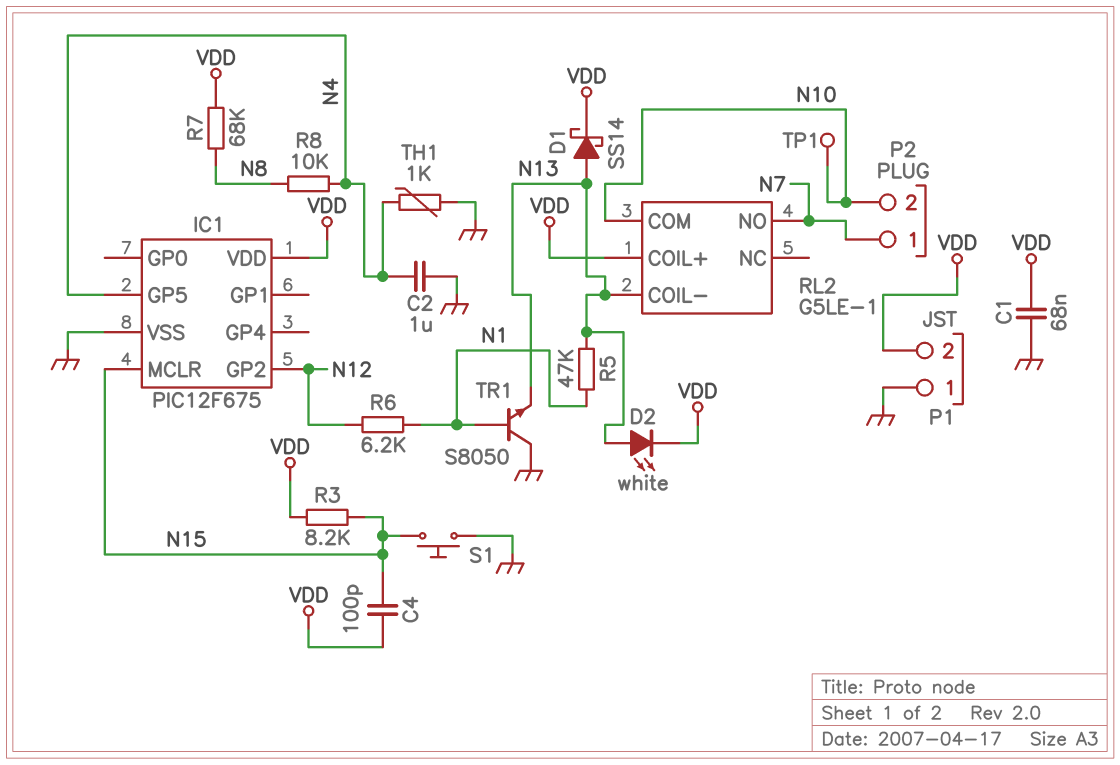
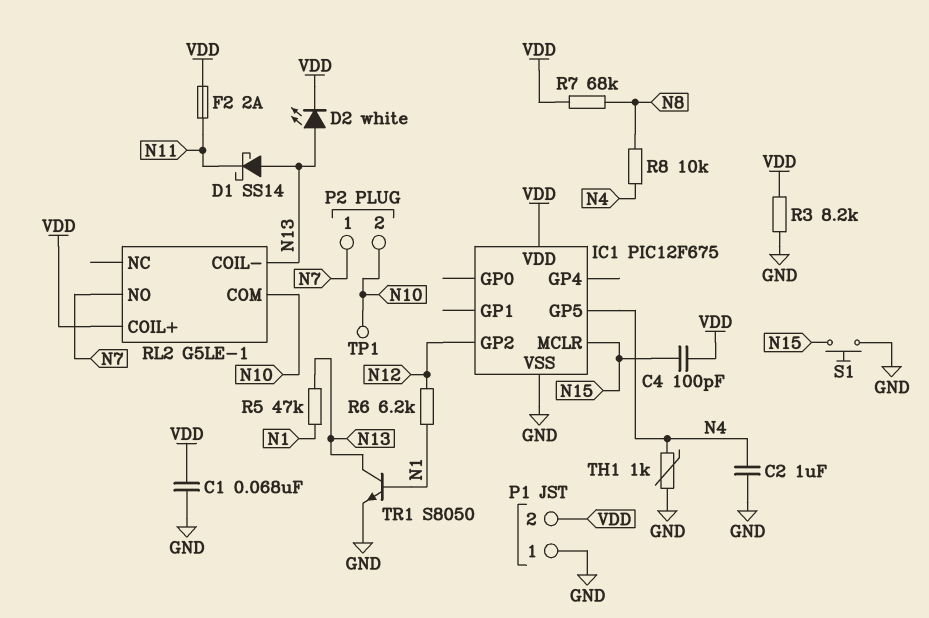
D1: schottky SS14 (A N13, K VDD) -> schottky SS14 (A N13, K N11)
F2: none -> 2A (N11, VDD)
R3: 8.2k (N15, VDD) -> 8.2k (GND, VDD)
TR1: NPN S8050 (B N1, C GND, E N13) -> NPN S8050 (B N1, C N13, E GND)

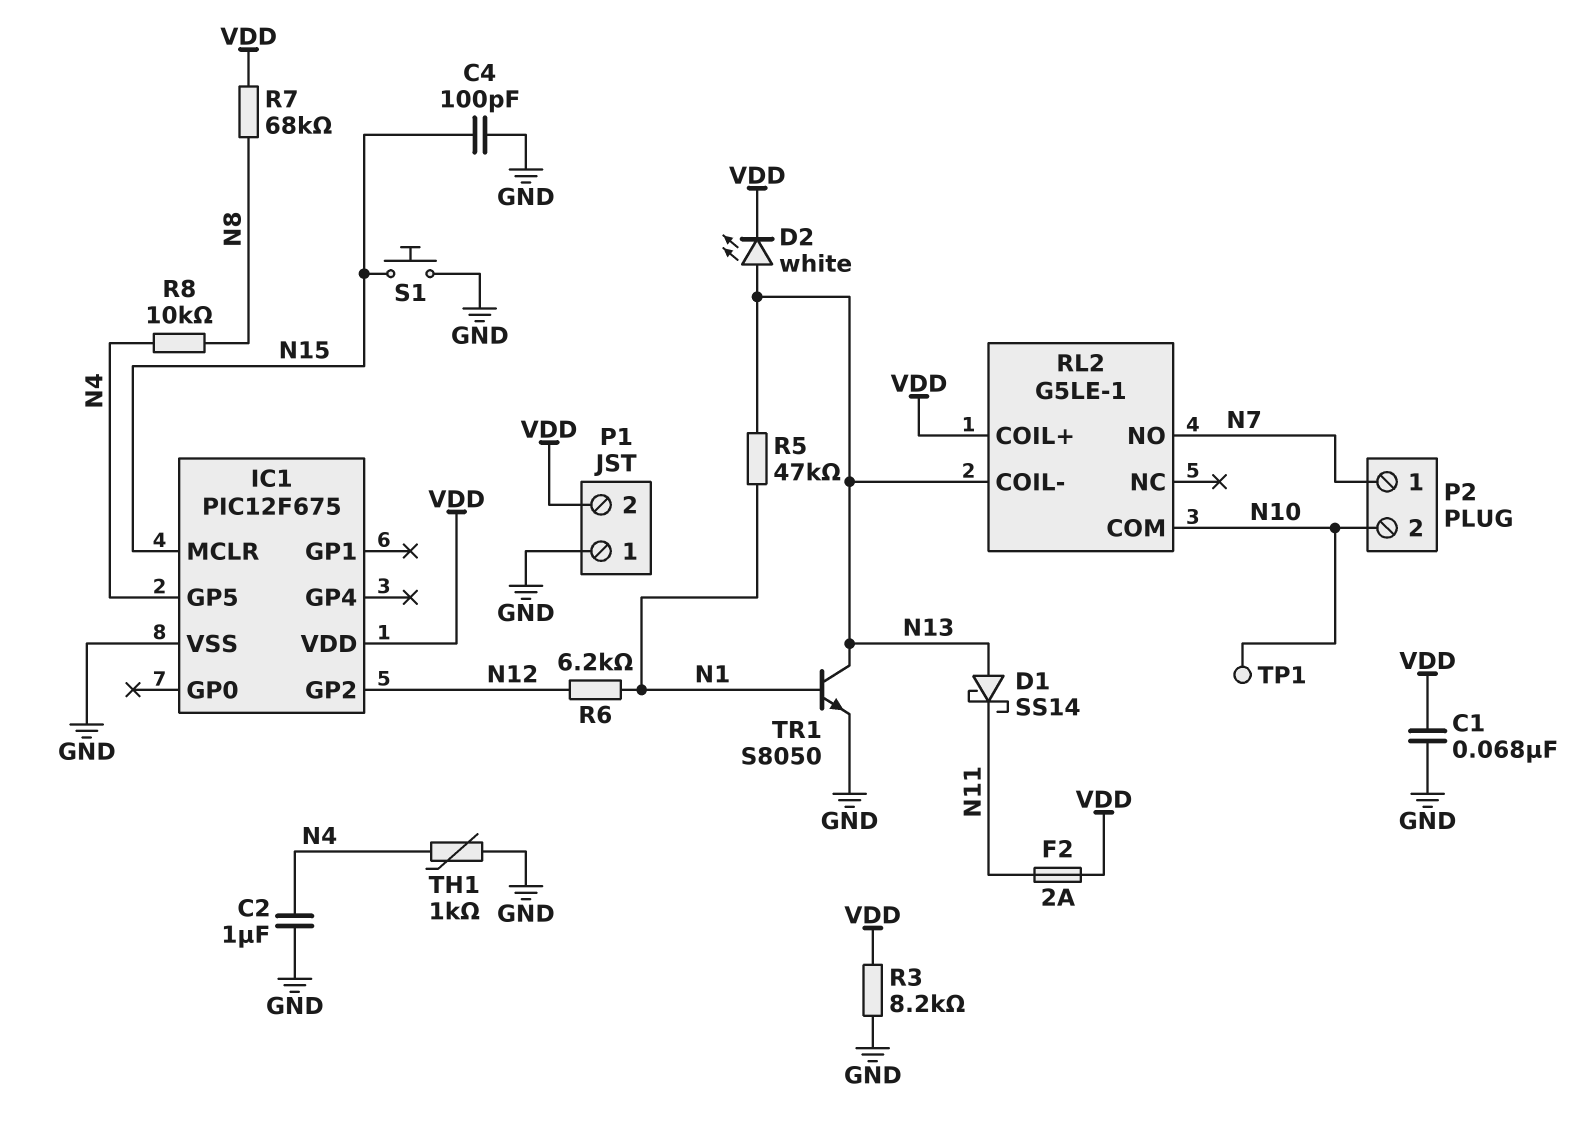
C4: 100pF (N15, VDD) -> 100pF (GND, N15)

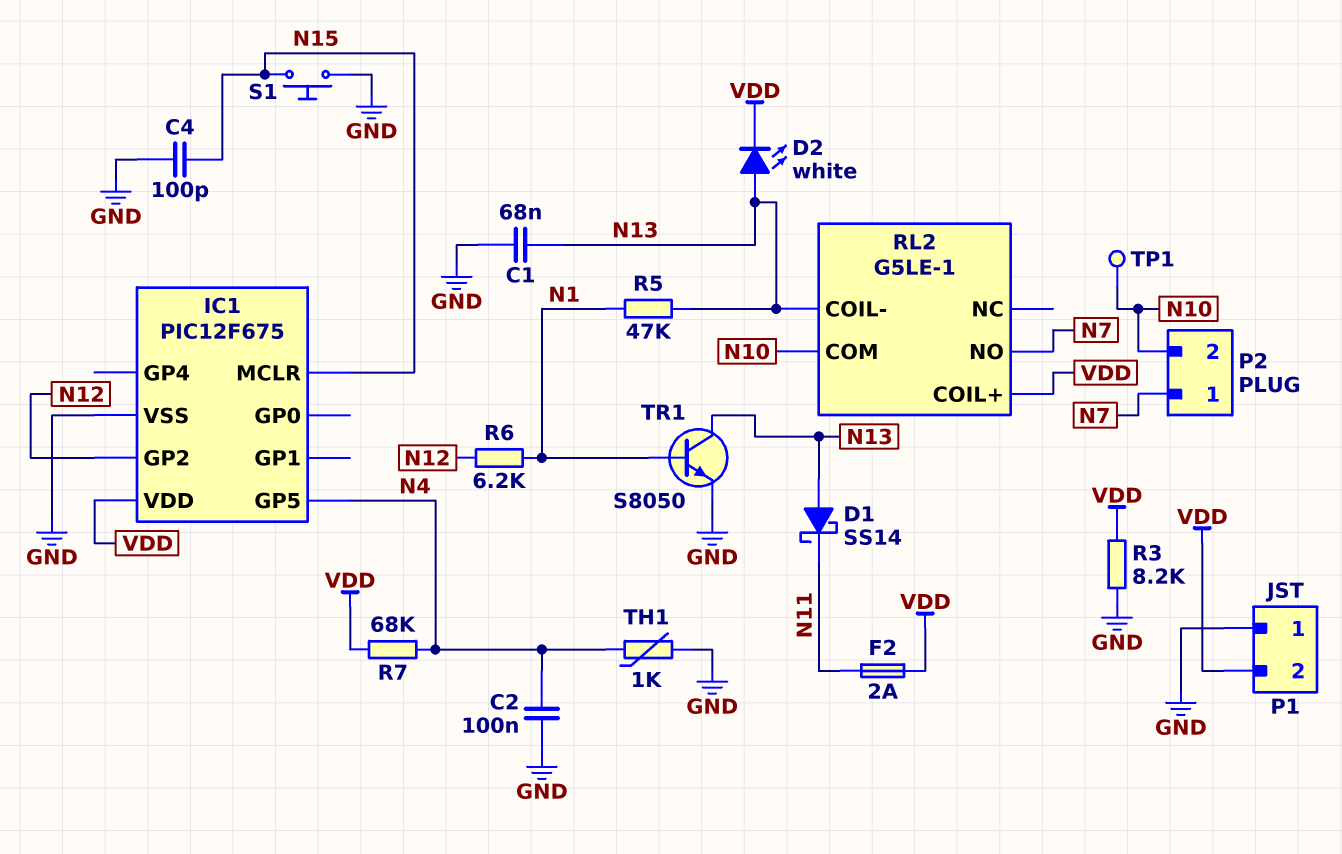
C1: 68nF (GND, VDD) -> 68nF (GND, N13)
C2: 1uF (GND, N4) -> 100nF (GND, N4)
R7: 68k (N8, VDD) -> 68k (N4, VDD)
R8: 10k (N4, N8) -> none

